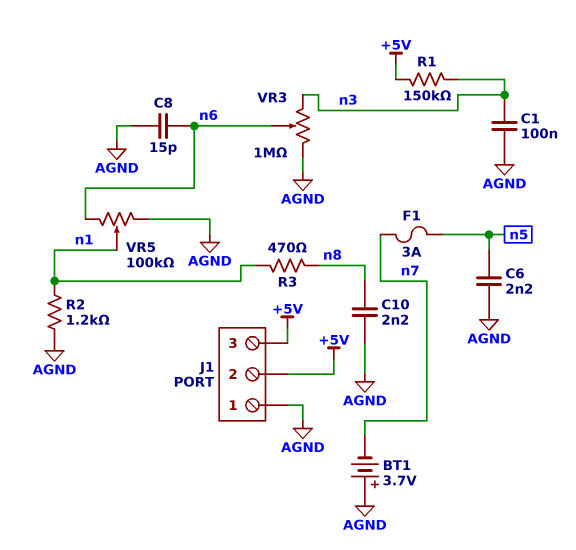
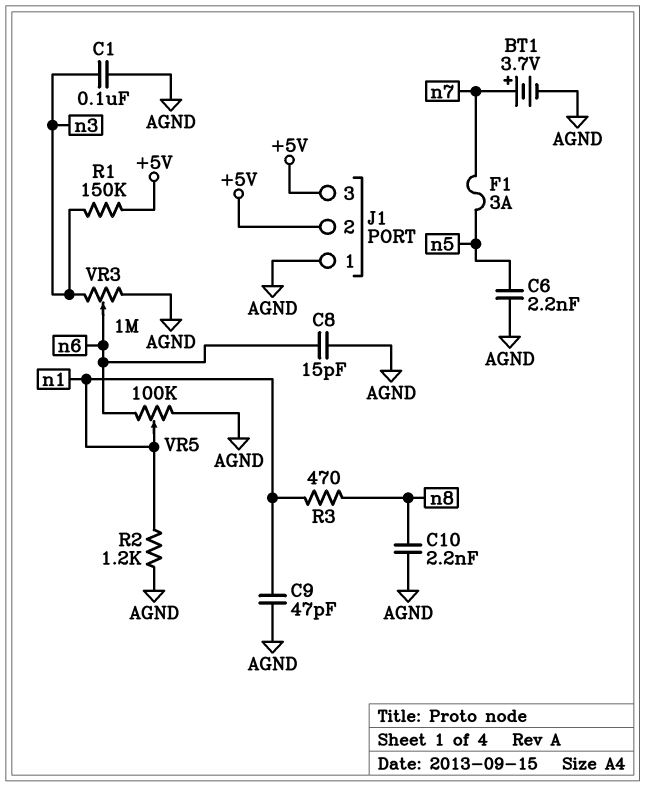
BT1: 3.7V (plus AGND, minus n7) -> 3.7V (plus n7, minus AGND)
C9: none -> 47pF (AGND, n1)

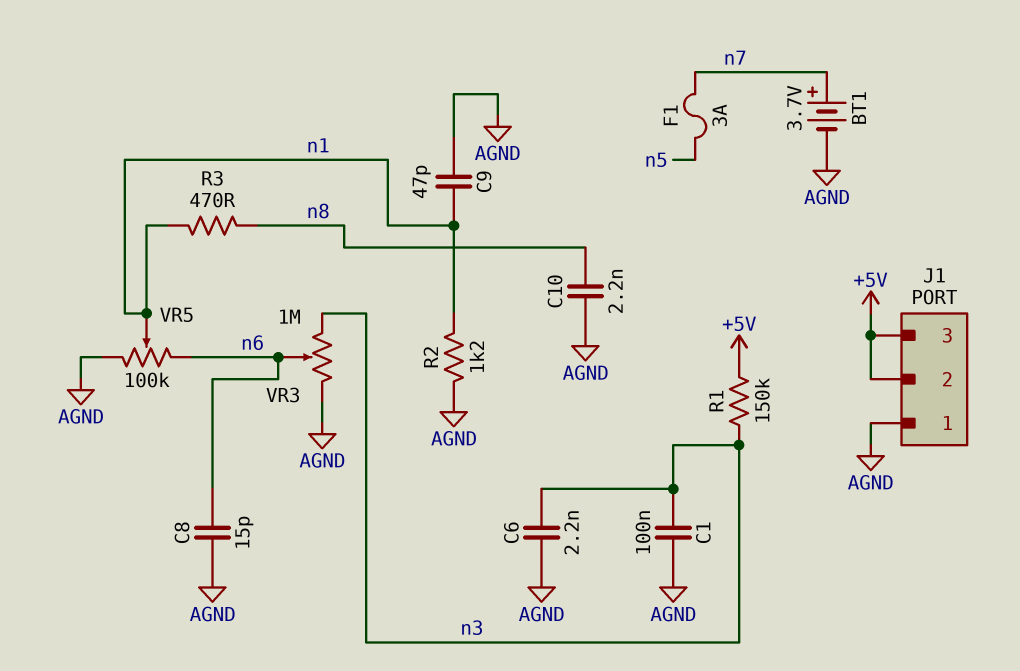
C6: 2.2nF (AGND, n5) -> 2.2nF (AGND, n3)

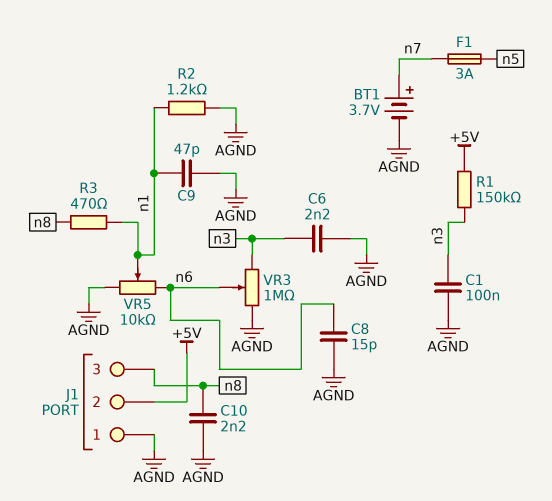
J1 pin 3: +5V -> n8
VR5: 100k (AGND, n6, wiper n1) -> 10k (AGND, n6, wiper n1)

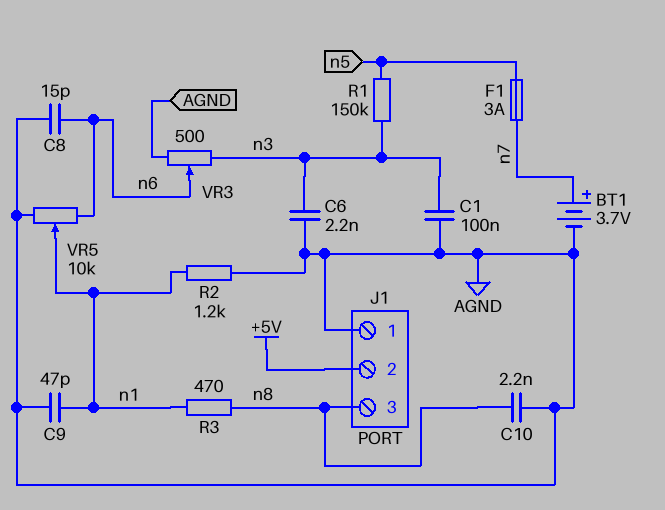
R1: 150k (+5V, n3) -> 150k (n3, n5)
VR3: 1M (AGND, n3, wiper n6) -> 500 (AGND, n3, wiper n6)

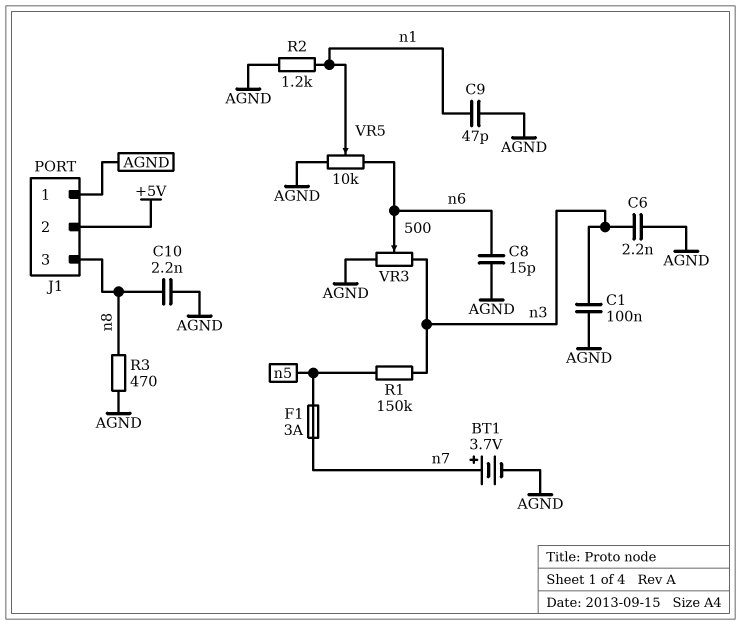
R3: 470 (n1, n8) -> 470 (AGND, n8)

